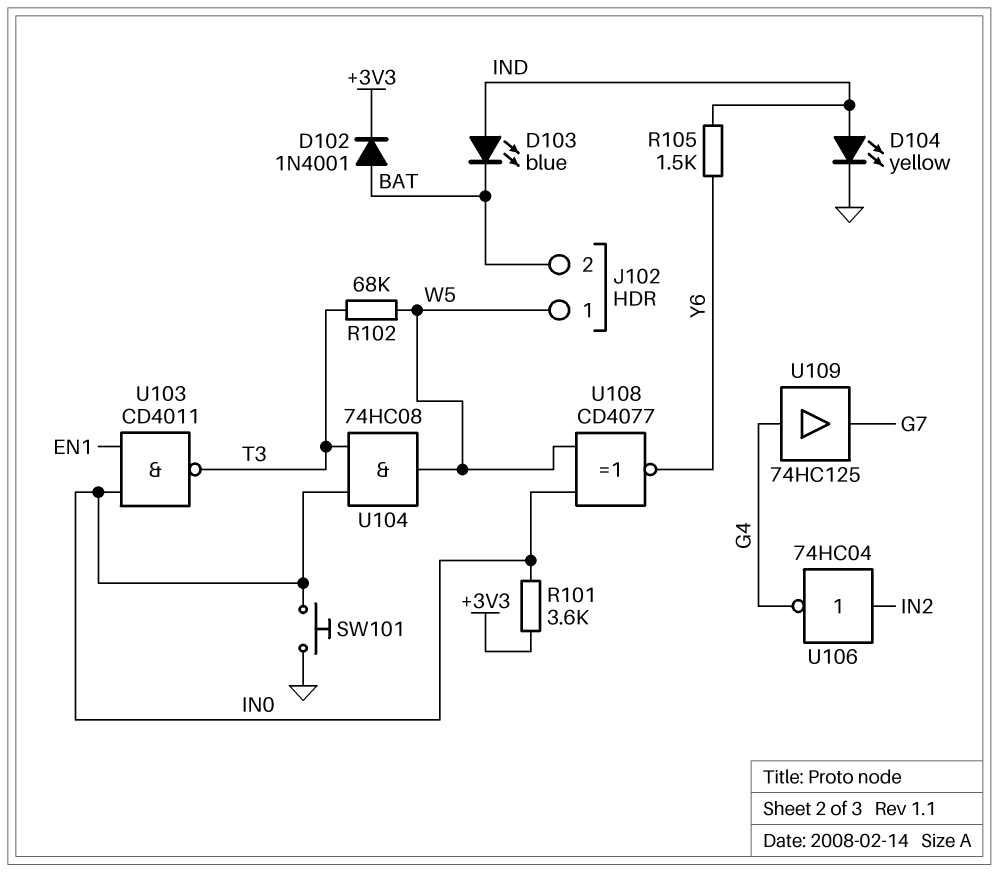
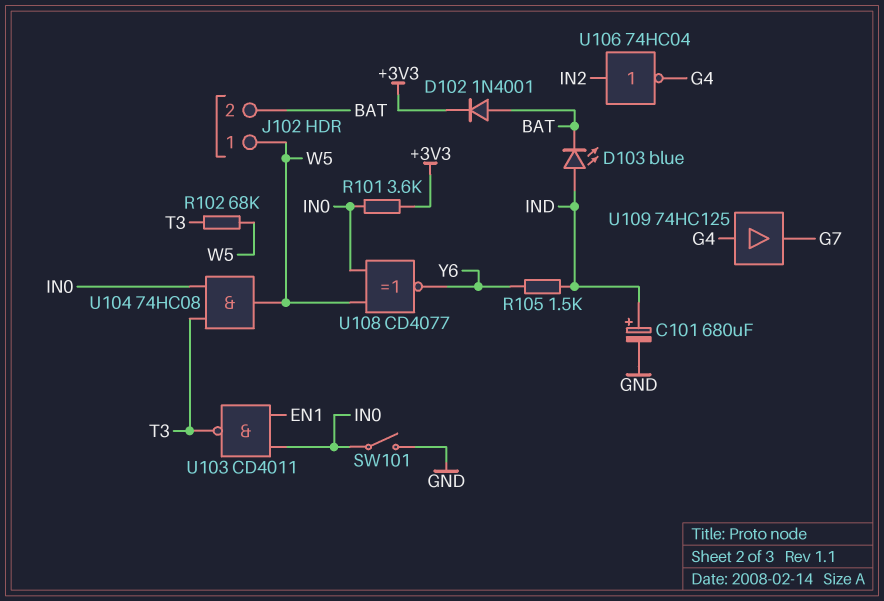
C101: none -> 680uF (plus IND, minus GND)
D104: LED yellow (A IND, K GND) -> none
SW101: button (GND, IN0) -> switch (GND, IN0)

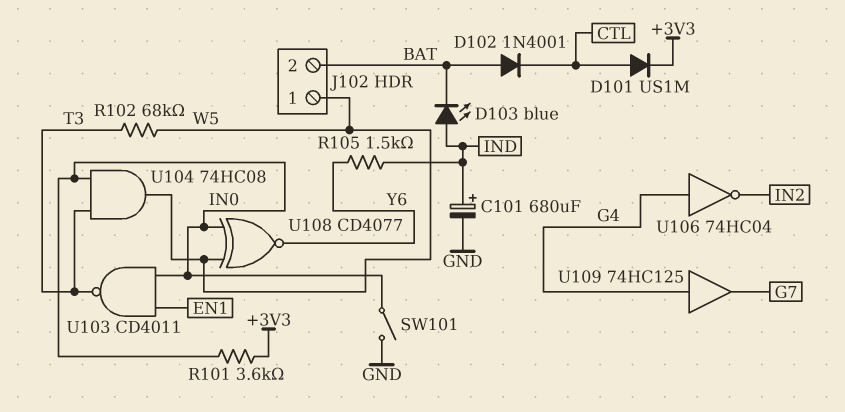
D101: none -> diode US1M (A CTL, K +3V3)
D102: diode 1N4001 (A BAT, K +3V3) -> diode 1N4001 (A BAT, K CTL)
U106: NOT 74HC04 (in IN2, out G4) -> NOT 74HC04 (in G4, out IN2)

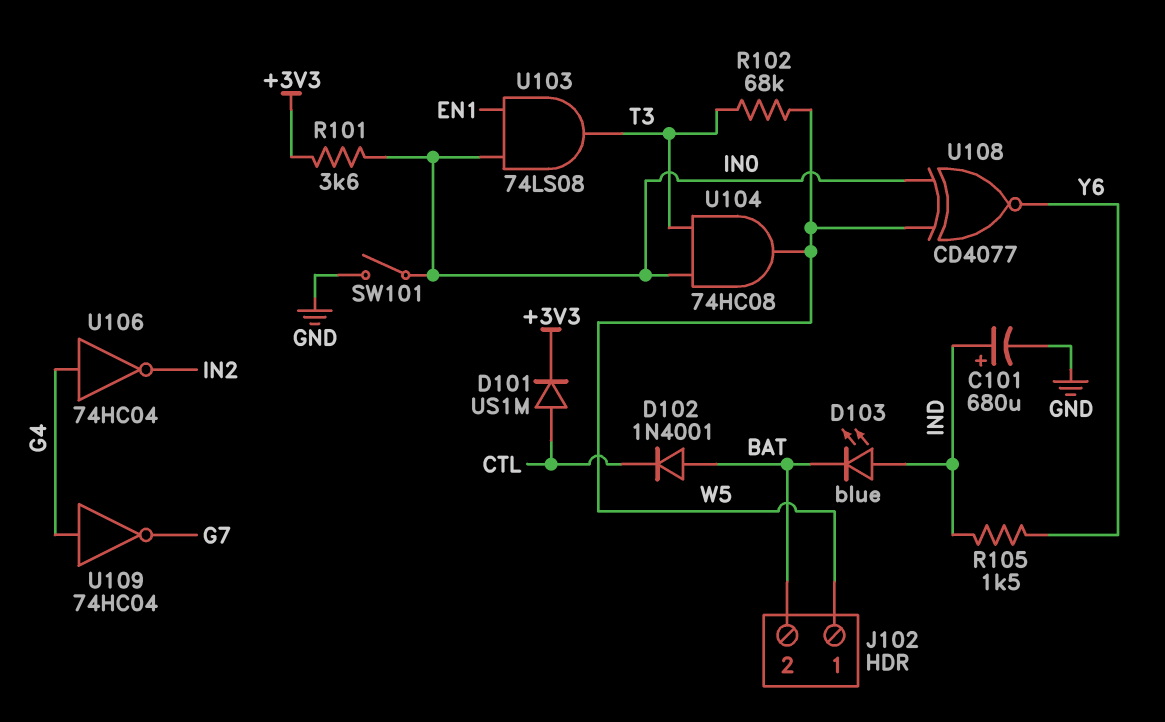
U103: NAND CD4011 (in EN1, in IN0, out T3) -> AND 74LS08 (in EN1, in IN0, out T3)
U109: buffer 74HC125 (in G4, out G7) -> NOT 74HC04 (in G4, out G7)

